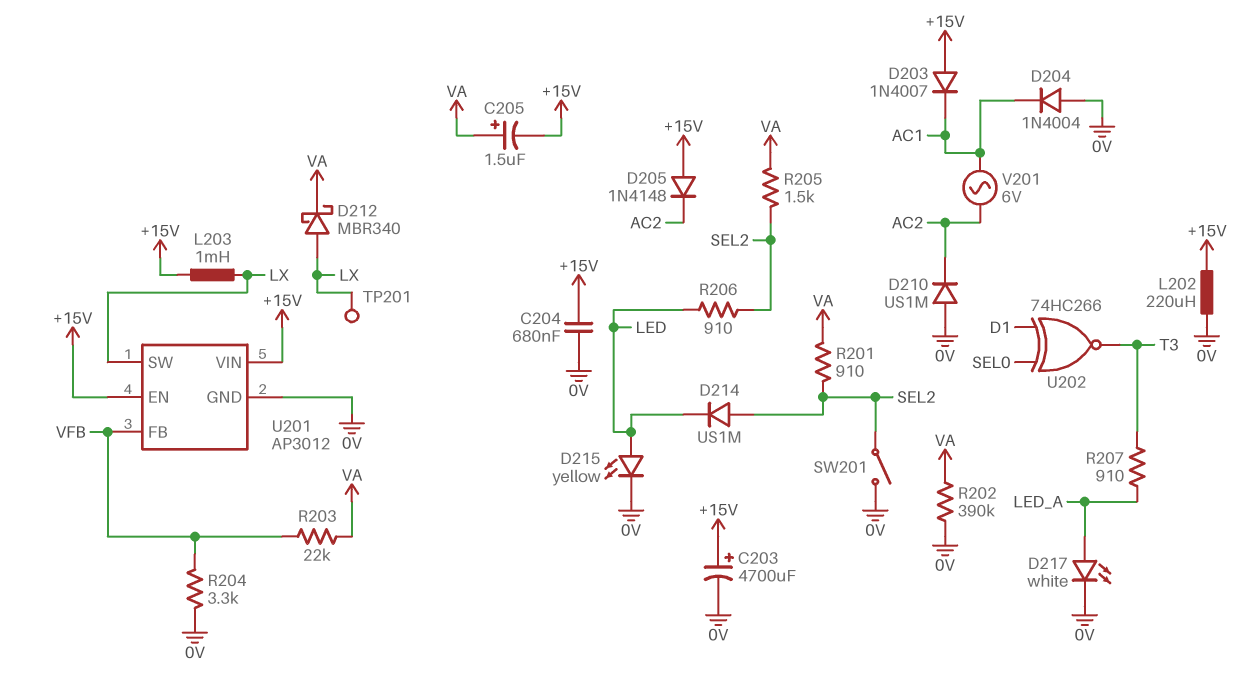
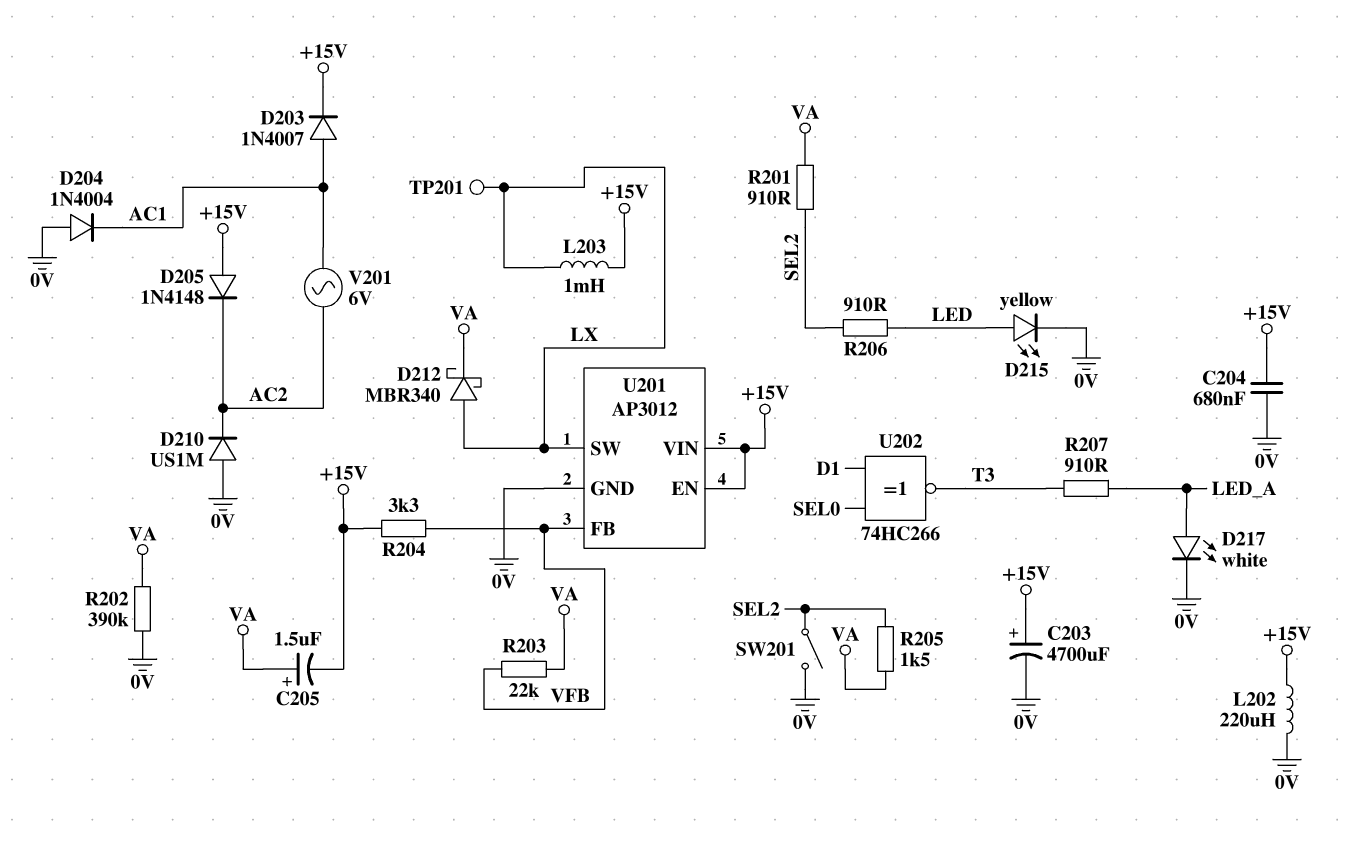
D203: diode 1N4007 (A +15V, K AC1) -> diode 1N4007 (A AC1, K +15V)
D214: diode US1M (A SEL2, K LED) -> none
R204: 3.3k (0V, VFB) -> 3.3k (+15V, VFB)

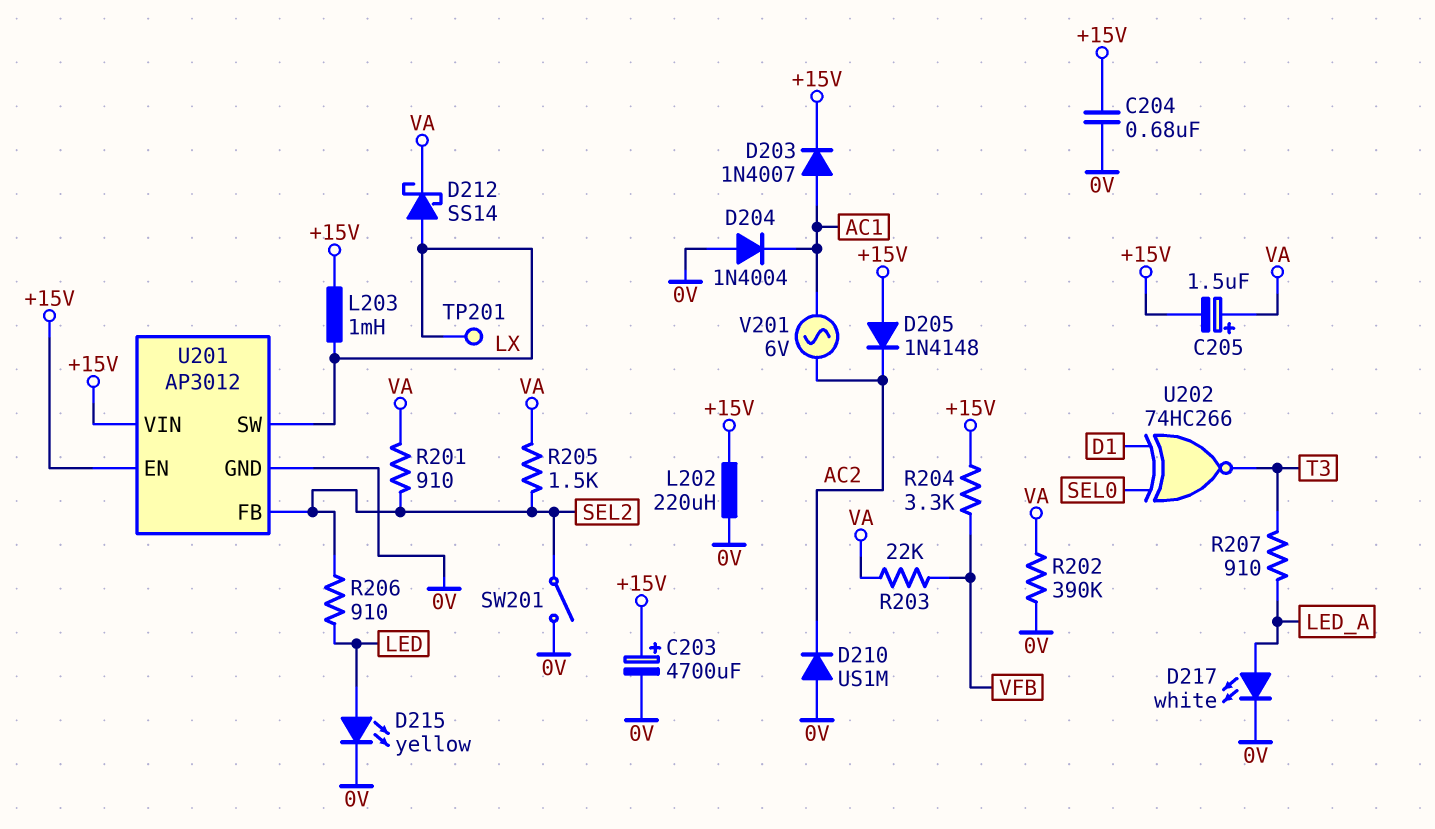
D212: schottky MBR340 (A LX, K VA) -> schottky SS14 (A LX, K VA)
U201 pin FB: VFB -> SEL2

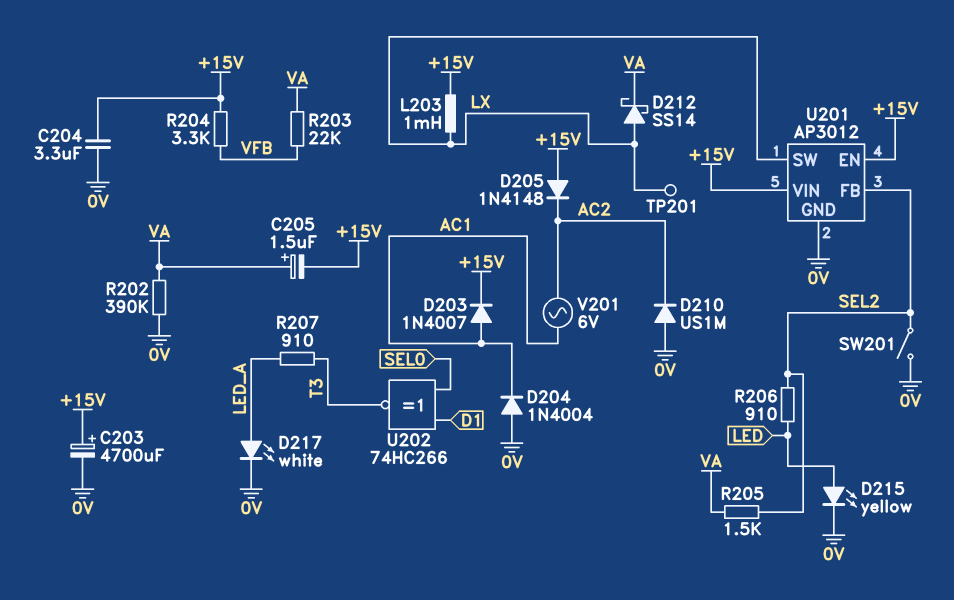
C204: 680nF (+15V, 0V) -> 3.3uF (+15V, 0V)
L202: 220uH (+15V, 0V) -> none
R201: 910 (SEL2, VA) -> none

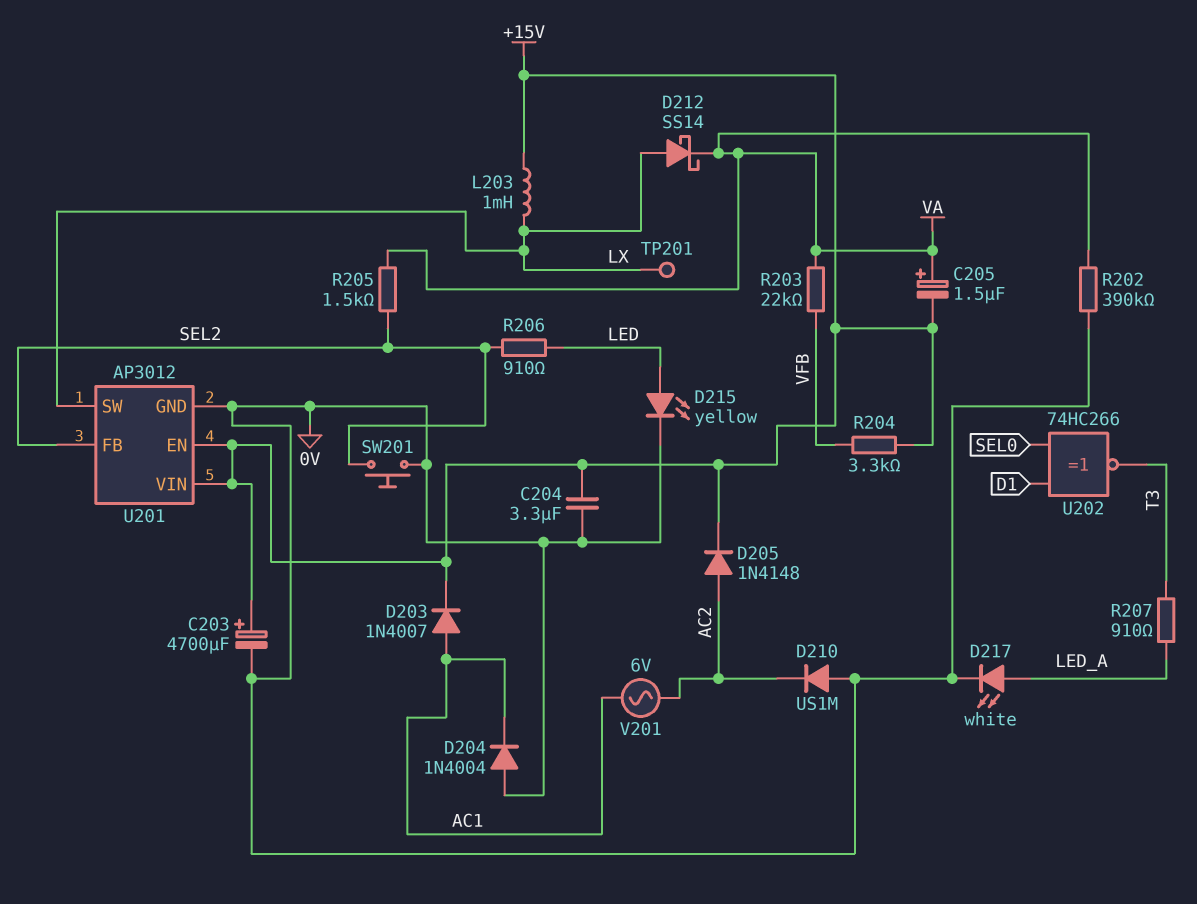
D205: diode 1N4148 (A +15V, K AC2) -> diode 1N4148 (A AC2, K +15V)
SW201: switch (0V, SEL2) -> button (0V, SEL2)

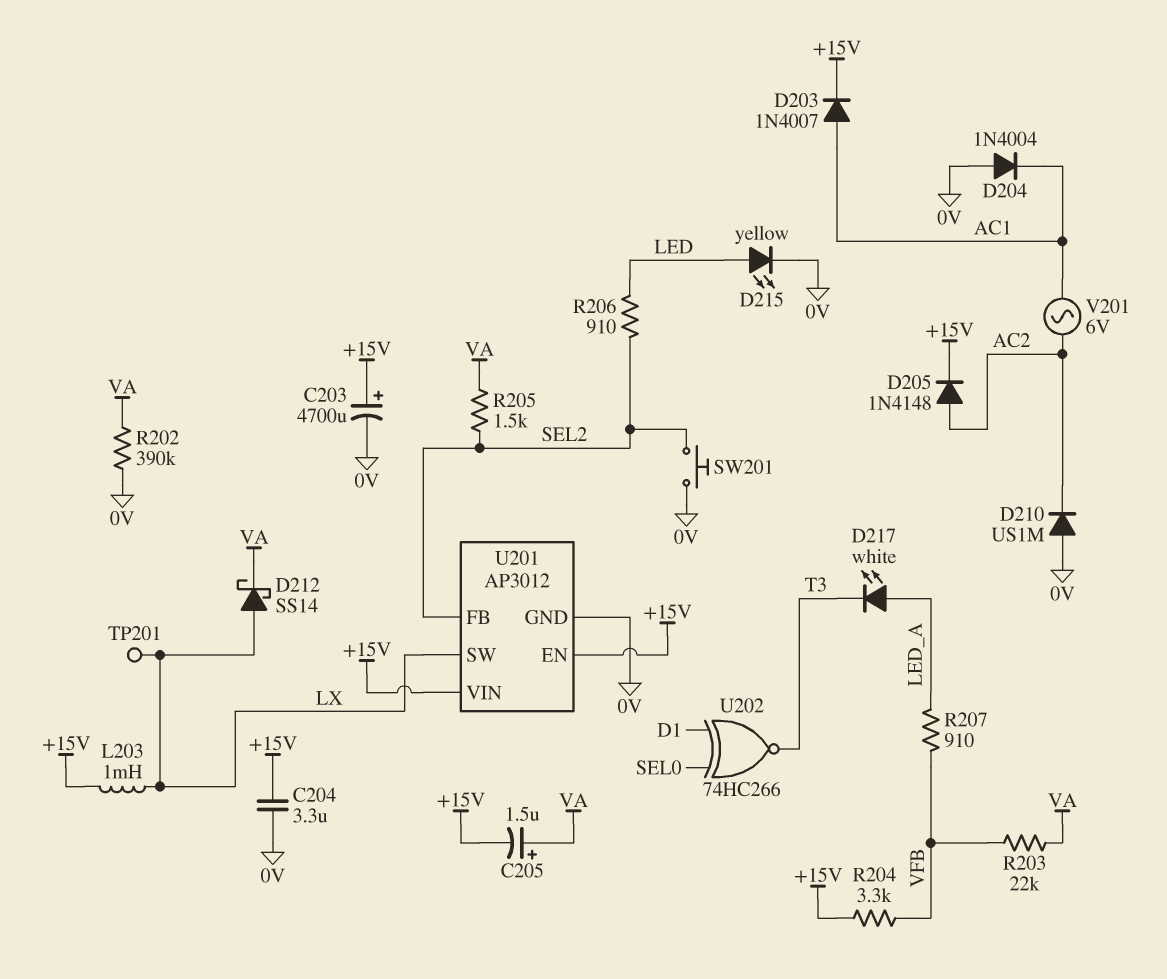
D217: LED white (A LED_A, K 0V) -> LED white (A LED_A, K T3)
R207: 910 (LED_A, T3) -> 910 (LED_A, VFB)

